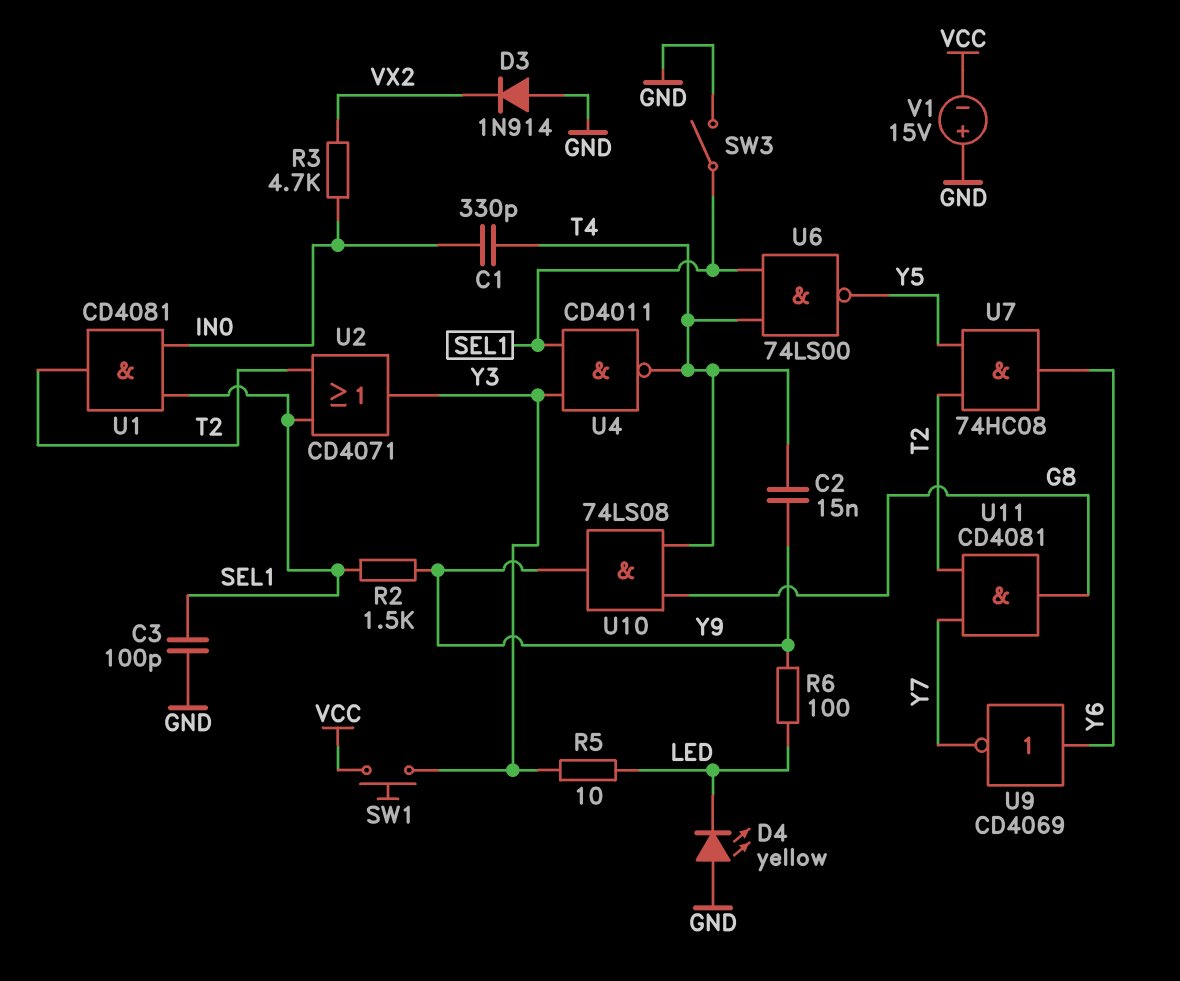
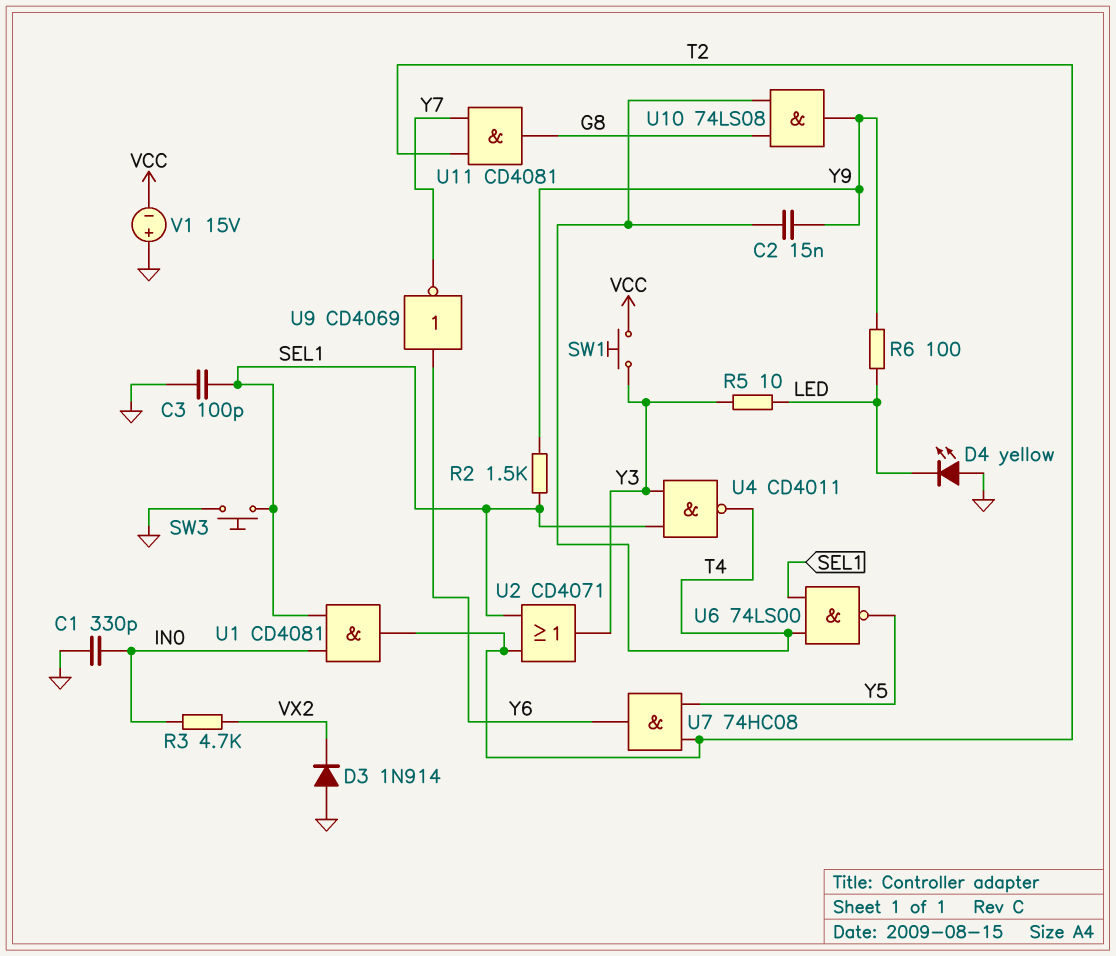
C1: 330pF (IN0, T4) -> 330pF (GND, IN0)
SW3: switch (GND, SEL1) -> button (GND, SEL1)

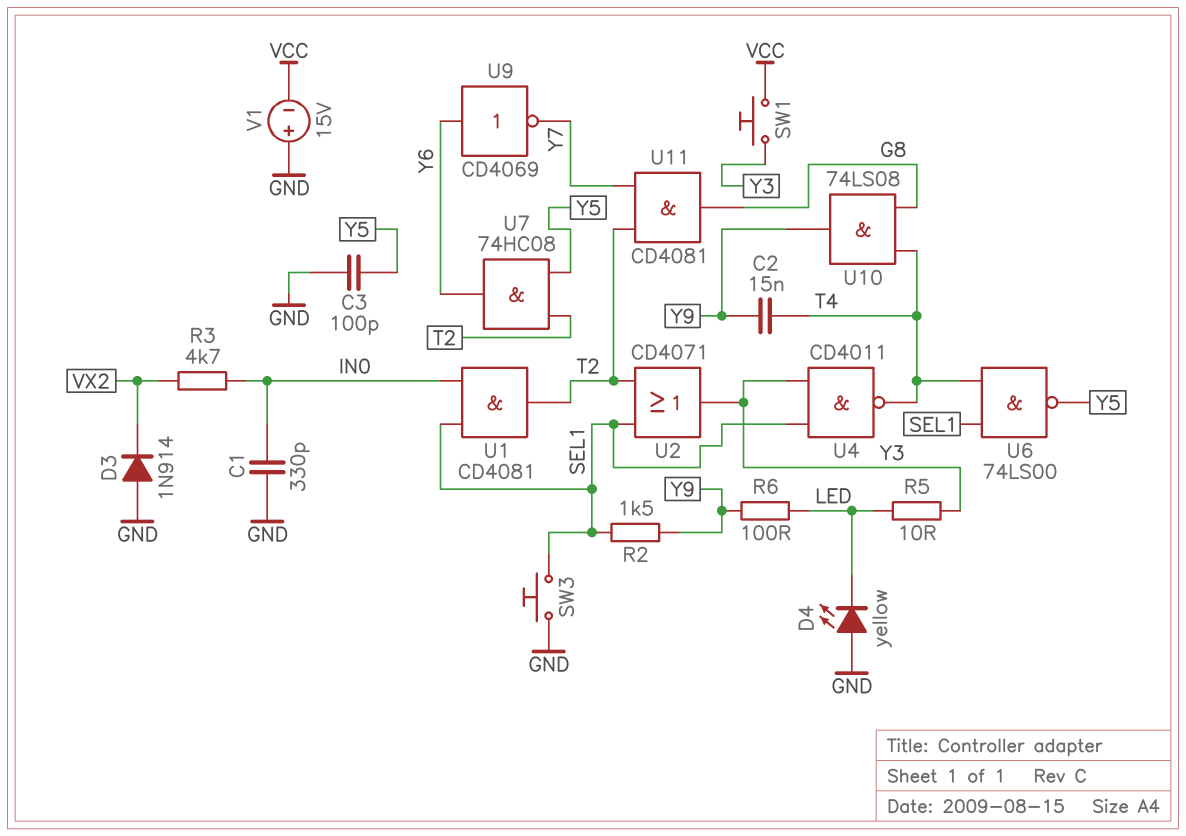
C3: 100pF (GND, SEL1) -> 100pF (GND, Y5)

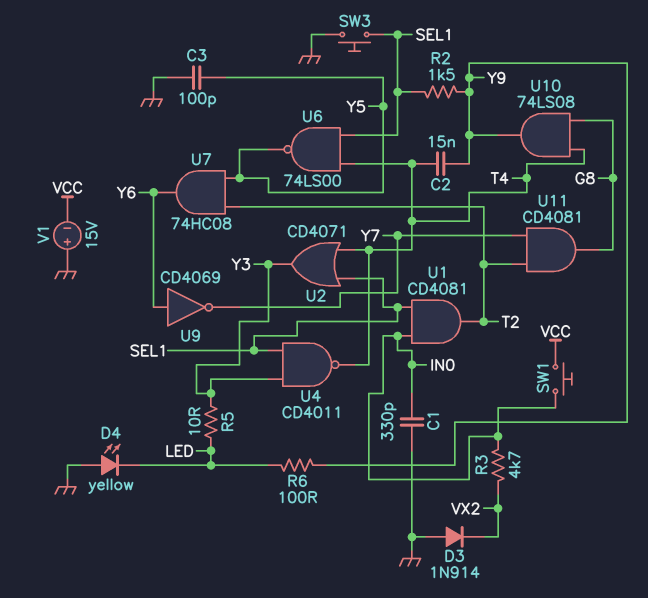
SW1: button (VCC, Y3) -> button (IN0, VCC)
U2: OR CD4071 (in SEL1, in T2, out Y3) -> OR CD4071 (in SEL1, in T4, out Y3)

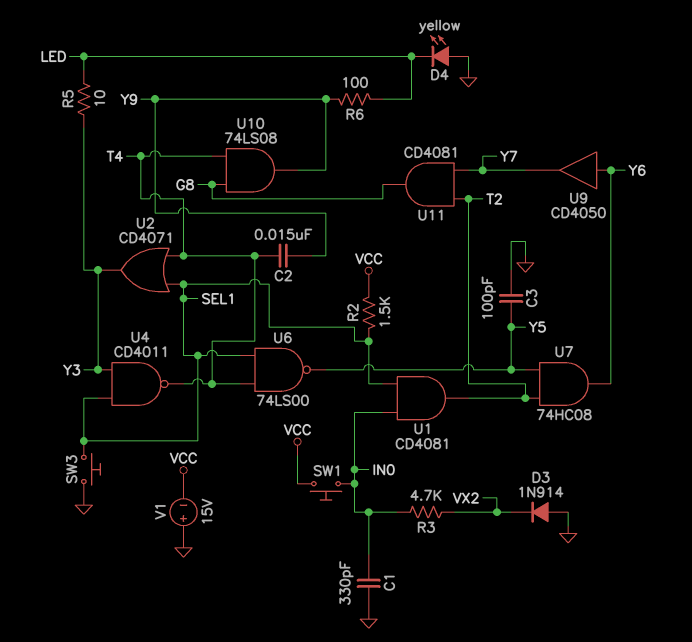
R2: 1.5k (SEL1, Y9) -> 1.5k (SEL1, VCC)
U9: NOT CD4069 (in Y6, out Y7) -> buffer CD4050 (in Y6, out Y7)

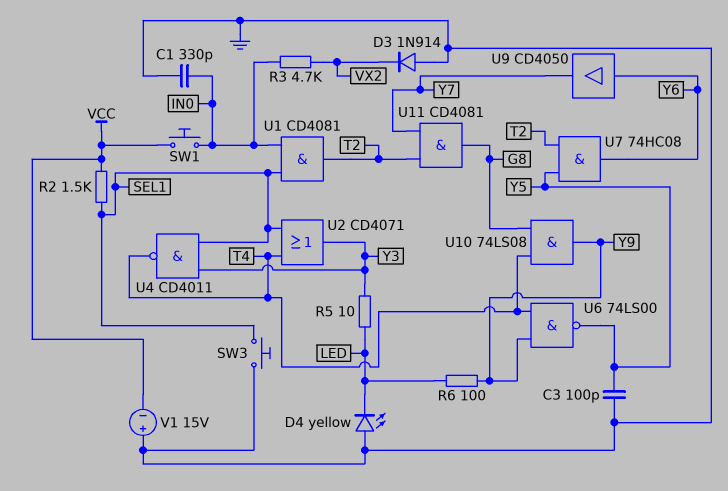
C2: 15nF (T4, Y9) -> none
U6: NAND 74LS00 (in SEL1, in T4, out Y5) -> NAND 74LS00 (in T4, in Y9, out Y5)

